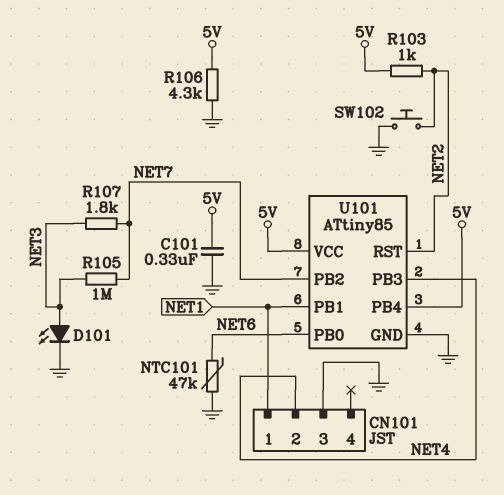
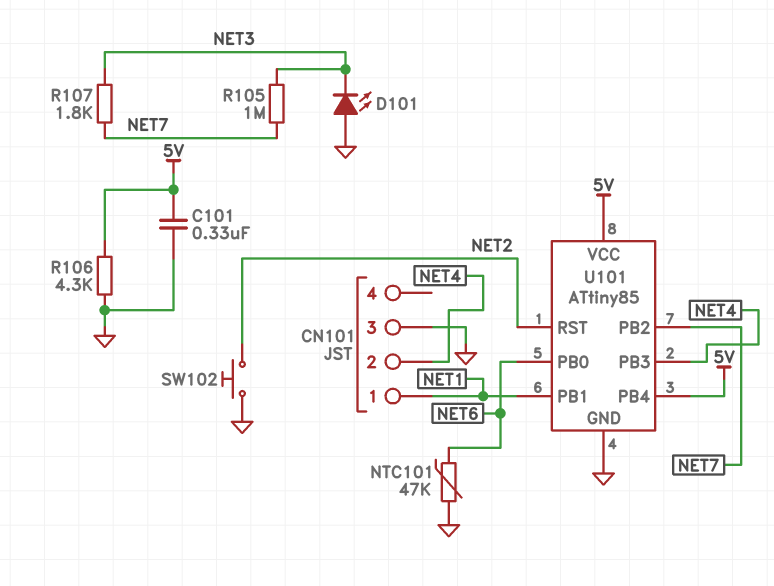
D101: LED (A NET3, K GND) -> LED (A GND, K NET3)
R103: 1k (5V, NET2) -> none

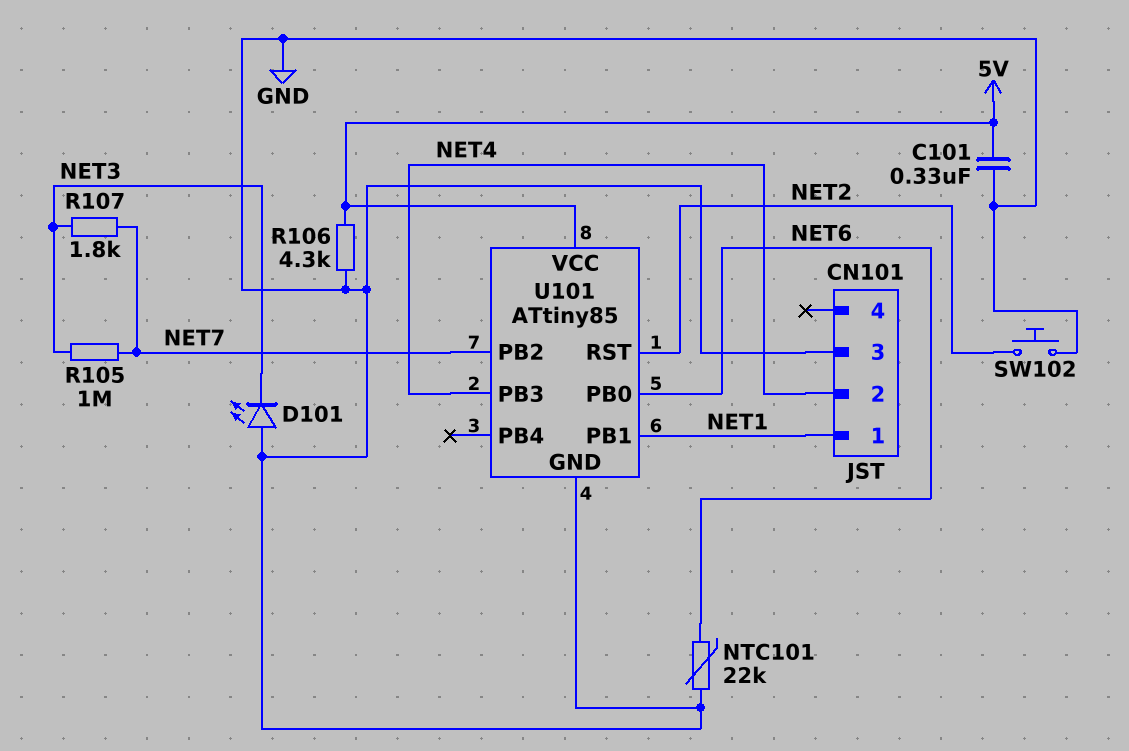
NTC101: 47k (GND, NET6) -> 22k (GND, NET6)
U101 pin PB4: 5V -> none

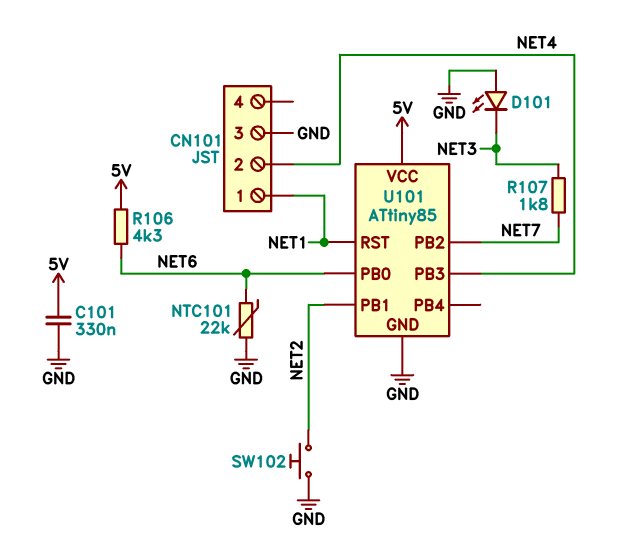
R105: 1M (NET3, NET7) -> none
R106: 4.3k (5V, GND) -> 4.3k (5V, NET6)
U101 pin PB1: NET1 -> NET2
U101 pin RST: NET2 -> NET1

